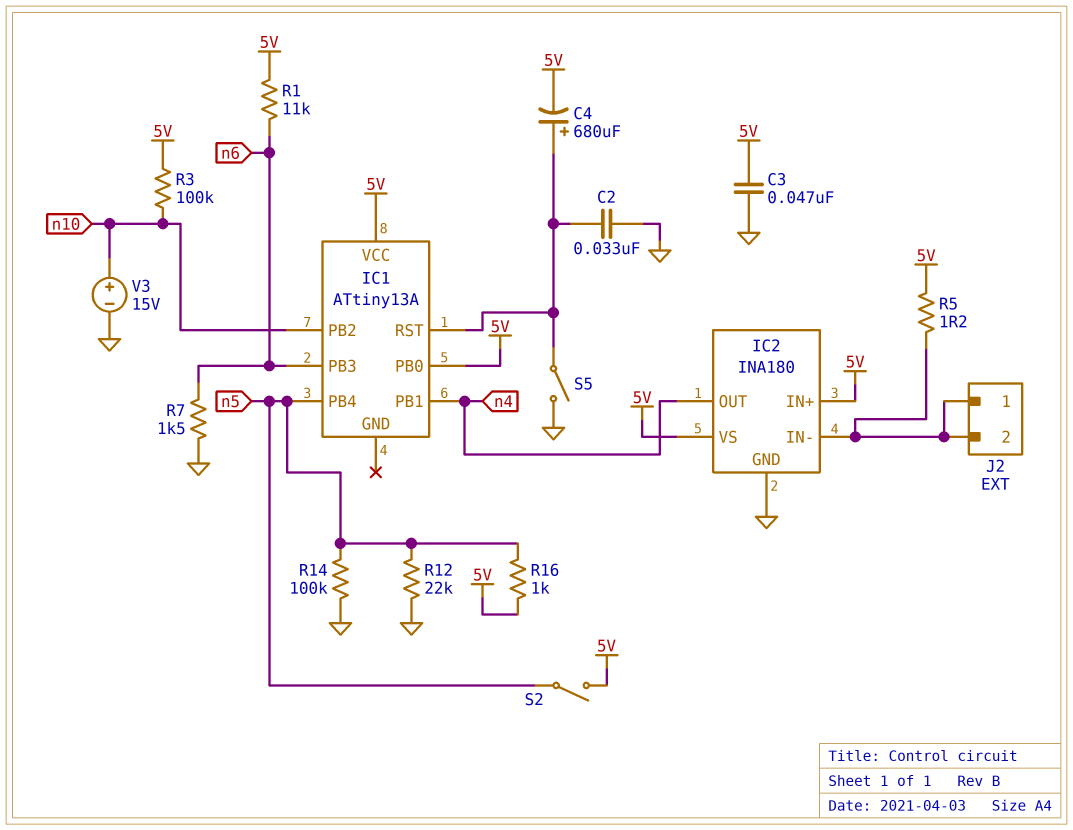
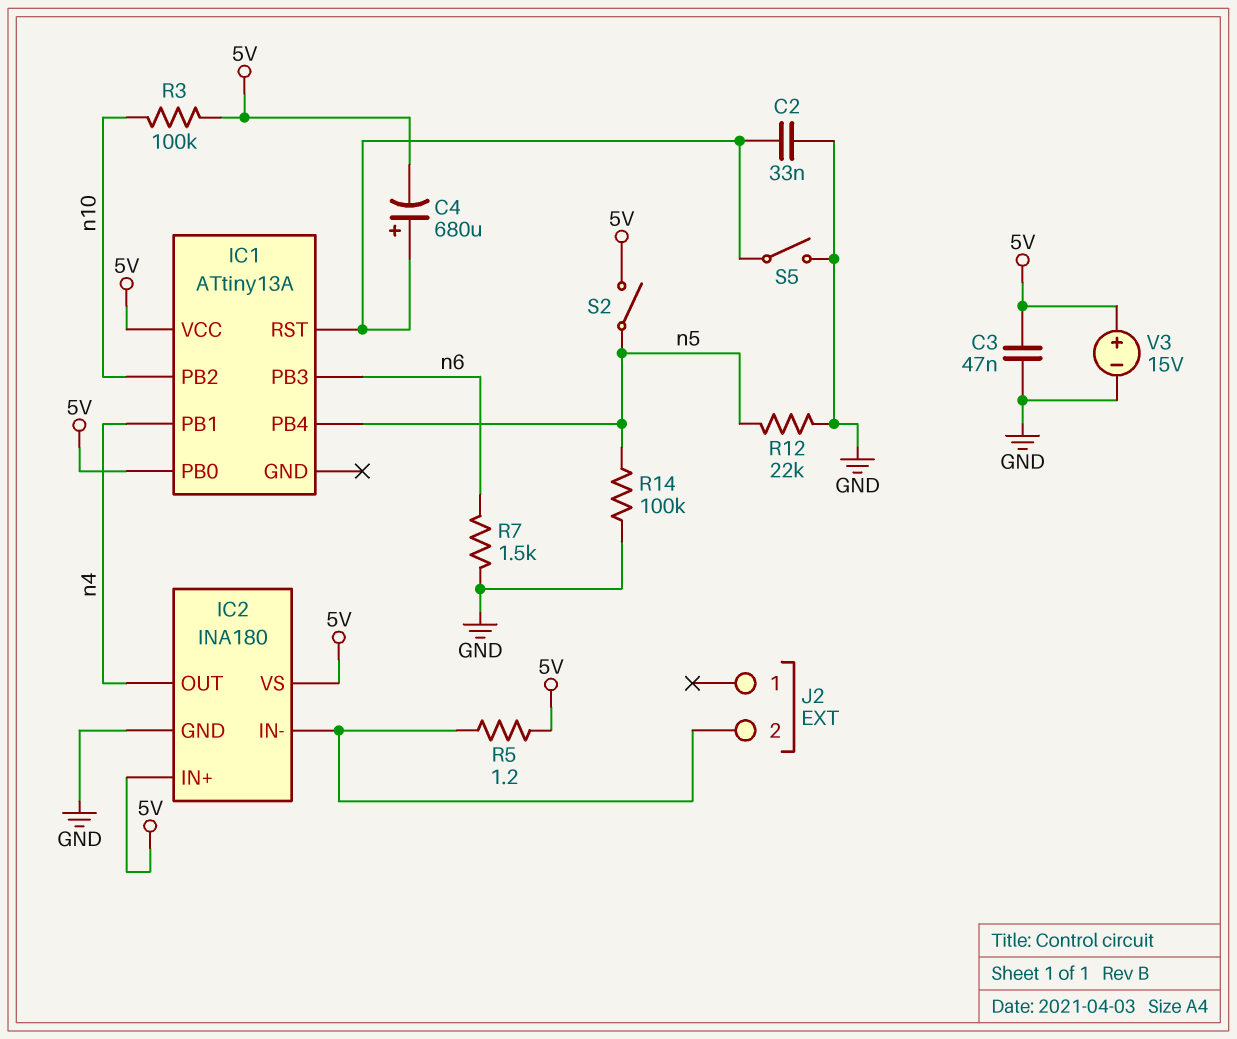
J2 pin 1: IC2/IN- -> none
R1: 11k (5V, n6) -> none
R16: 1k (5V, n5) -> none
V3: 15V (plus n10, minus GND) -> 15V (plus 5V, minus GND)

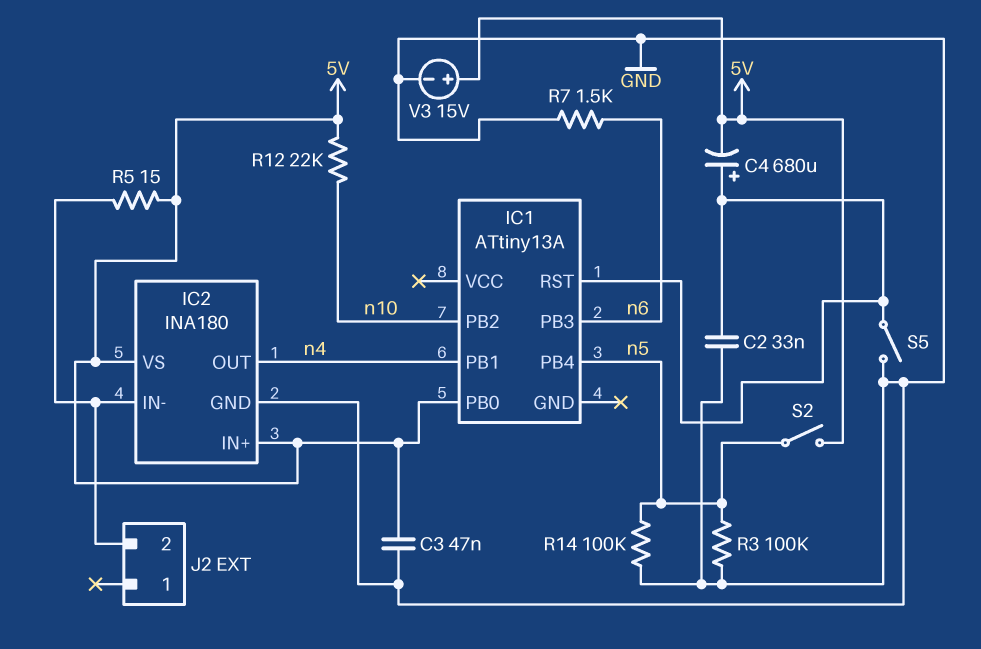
IC1 pin VCC: 5V -> none
R3: 100k (5V, n10) -> 100k (GND, n5)
R5: 1.2 (5V, IC2/IN-) -> 15 (5V, IC2/IN-)
R12: 22k (GND, n5) -> 22k (5V, n10)

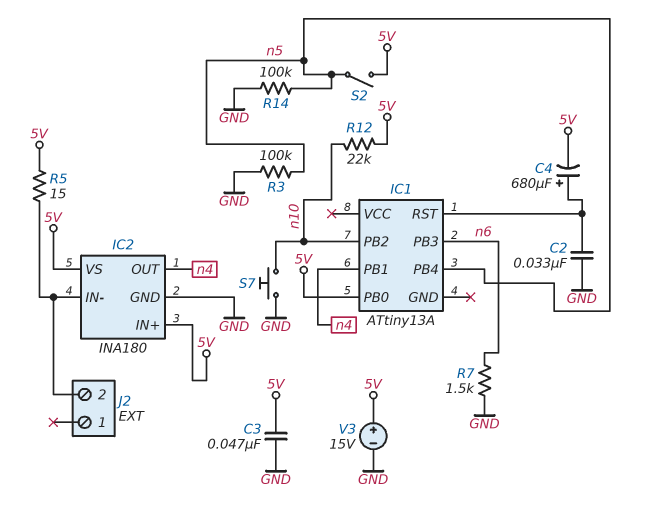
S5: switch (GND, IC1/RST) -> none
S7: none -> button (GND, n10)

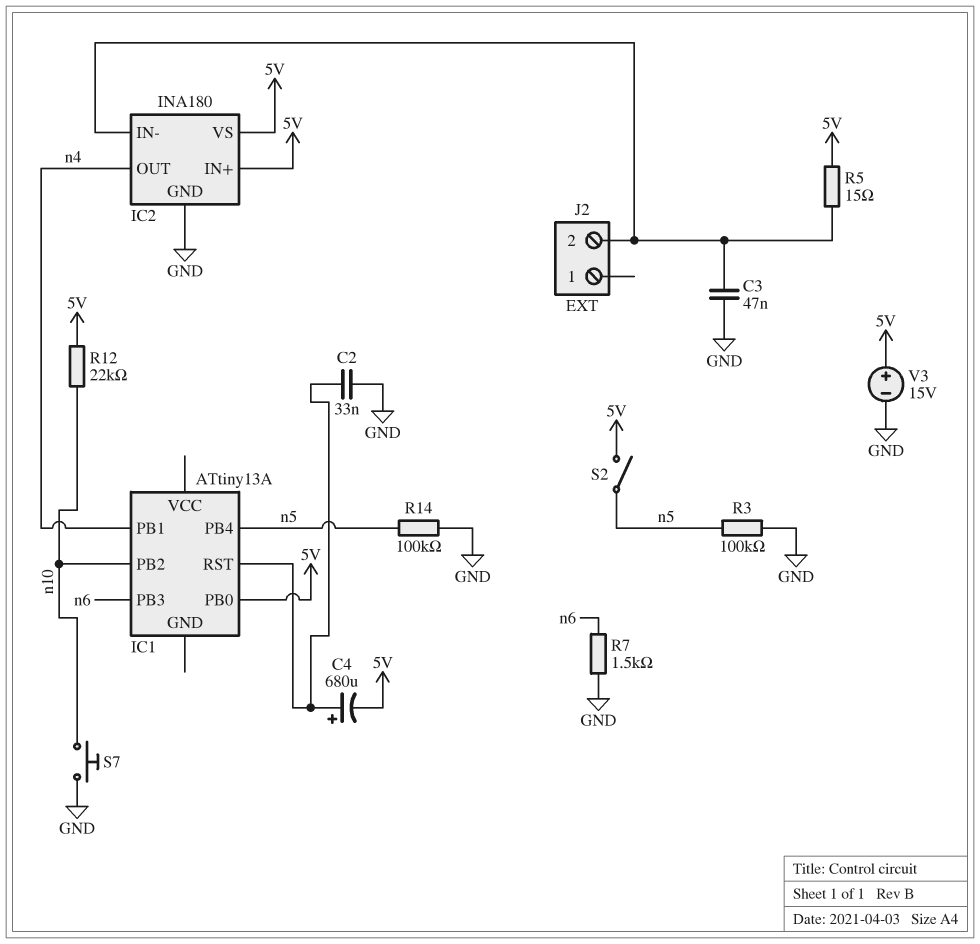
C3: 47nF (5V, GND) -> 47nF (GND, IC2/IN-)

